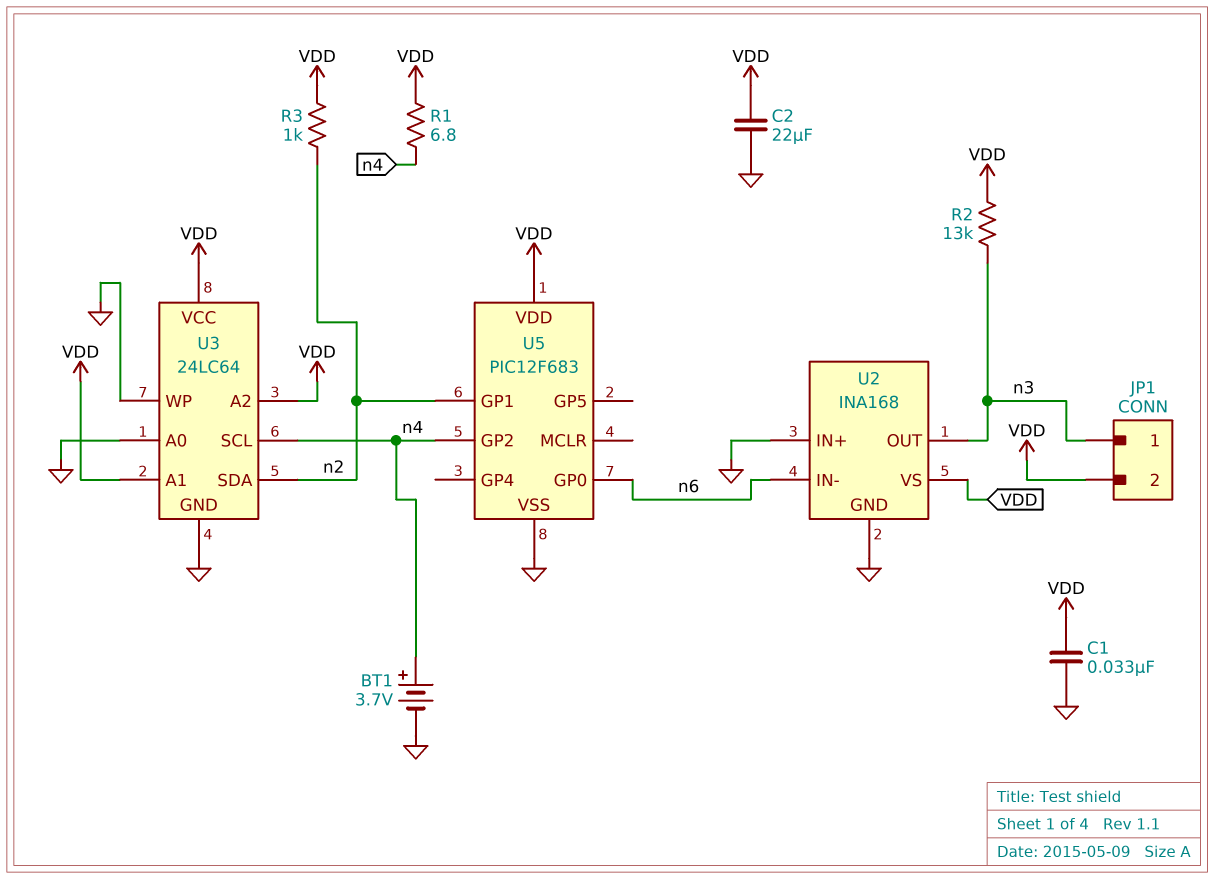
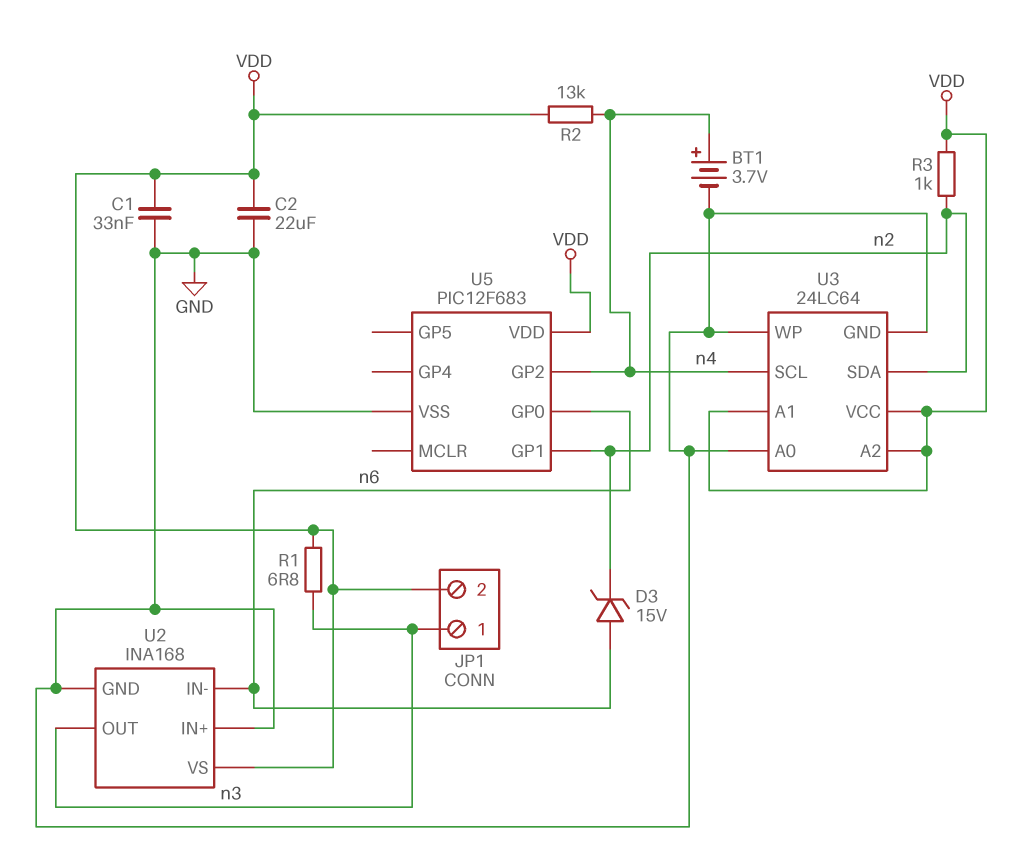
D3: none -> zener 15V (A n6, K n2)
R1: 6.8 (VDD, n4) -> 6.8 (VDD, n3)
R2: 13k (VDD, n3) -> 13k (VDD, n4)

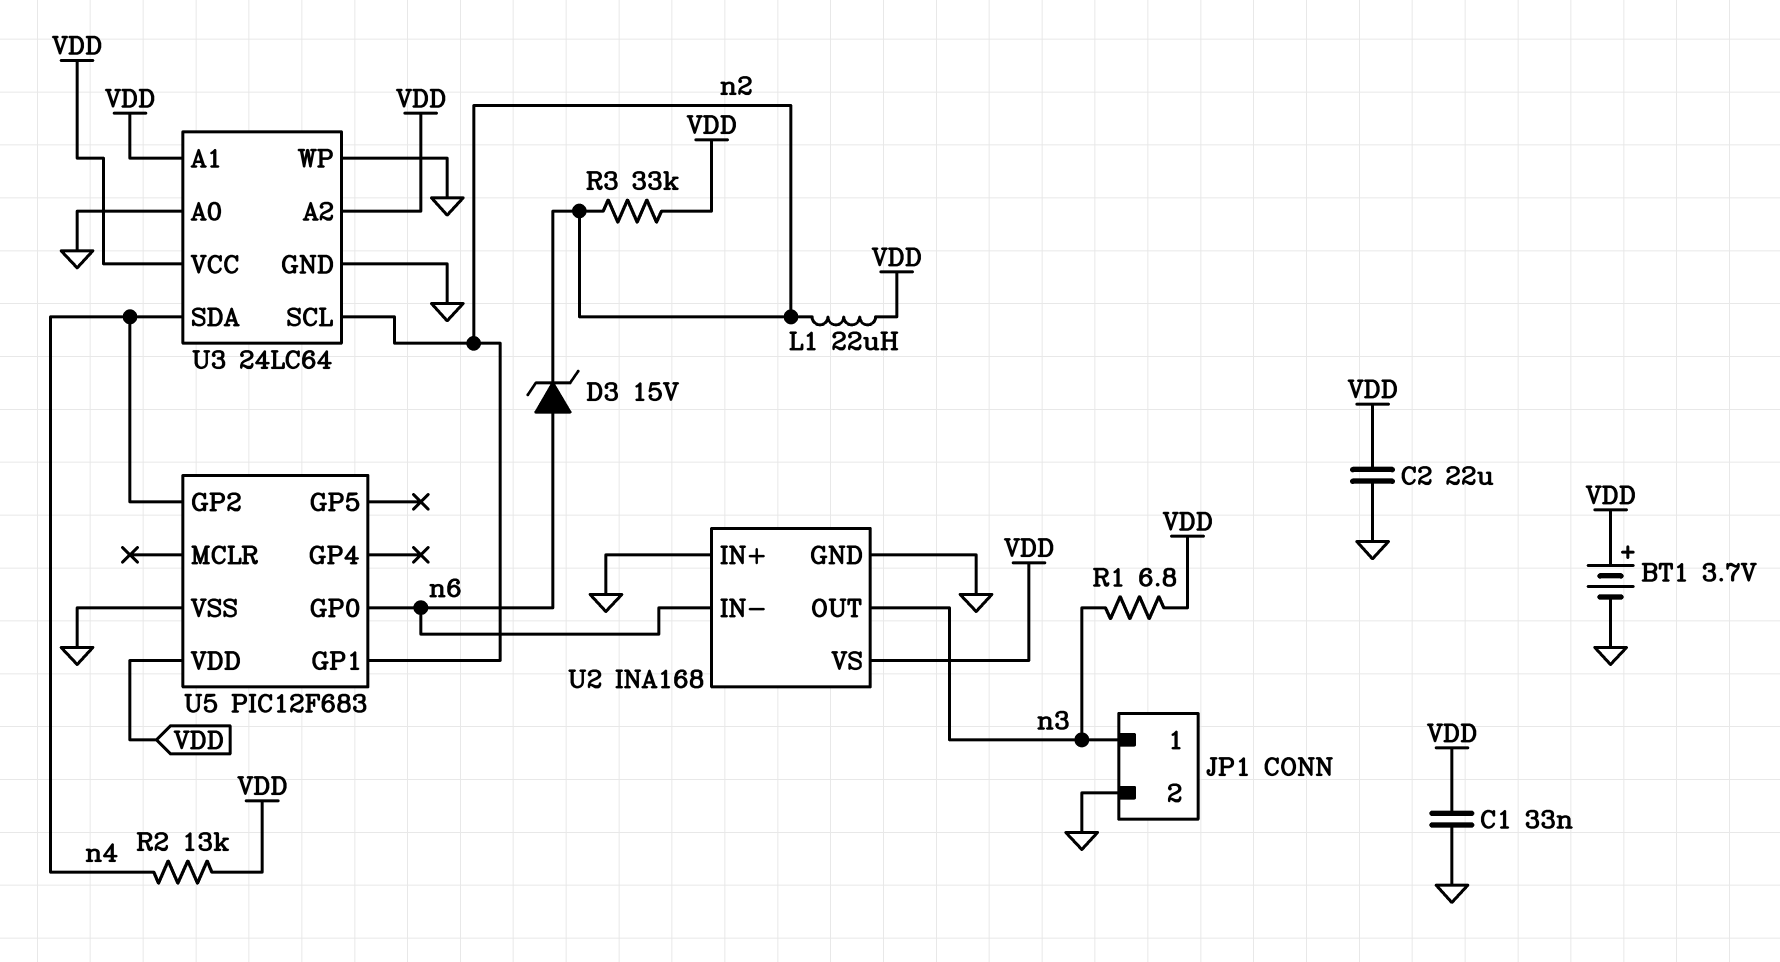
BT1: 3.7V (plus n4, minus GND) -> 3.7V (plus VDD, minus GND)
JP1 pin 2: VDD -> GND
L1: none -> 22uH (VDD, n2)
R3: 1k (VDD, n2) -> 33k (VDD, n2)
U3 pin SCL: n4 -> n2
U3 pin SDA: n2 -> n4

